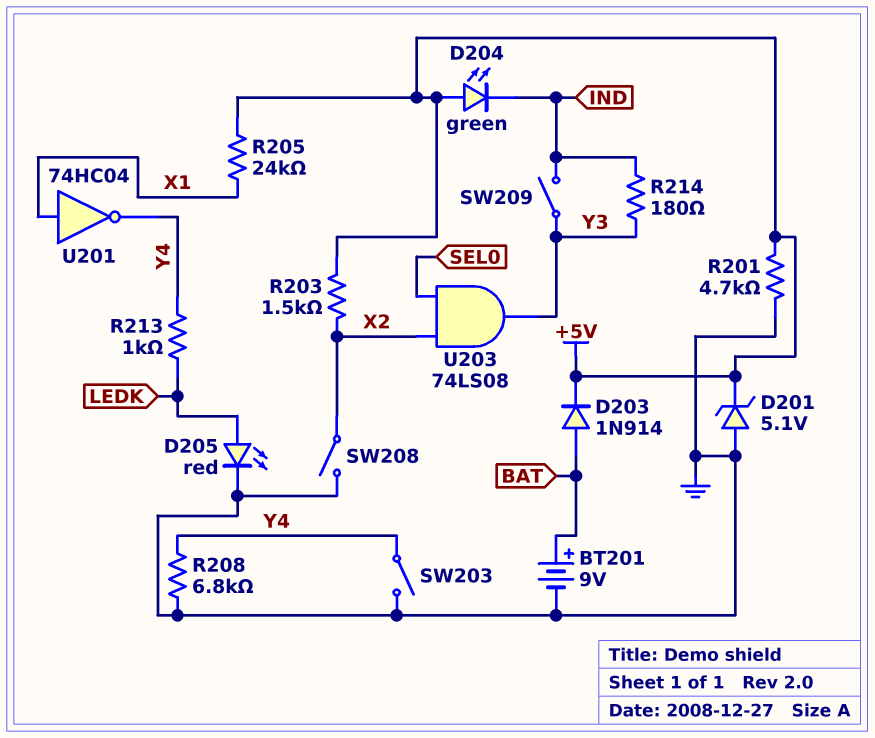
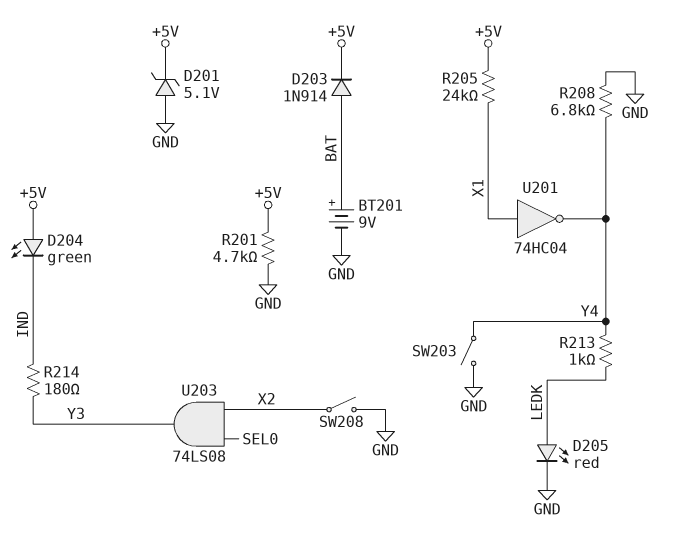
R203: 1.5k (+5V, X2) -> none
SW209: switch (IND, Y3) -> none

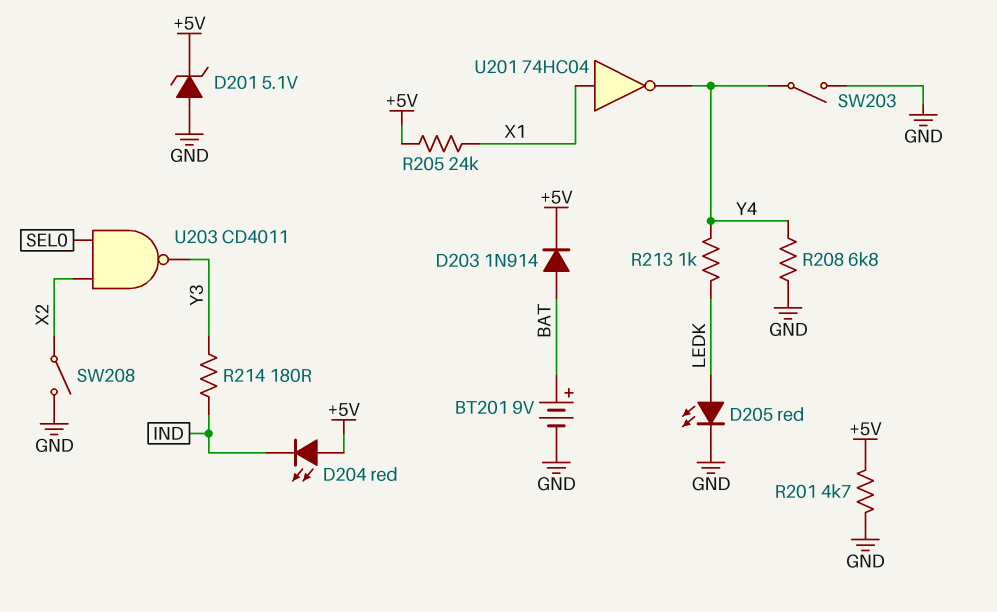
D204: LED green (A +5V, K IND) -> LED red (A +5V, K IND)
U203: AND 74LS08 (in SEL0, in X2, out Y3) -> NAND CD4011 (in SEL0, in X2, out Y3)

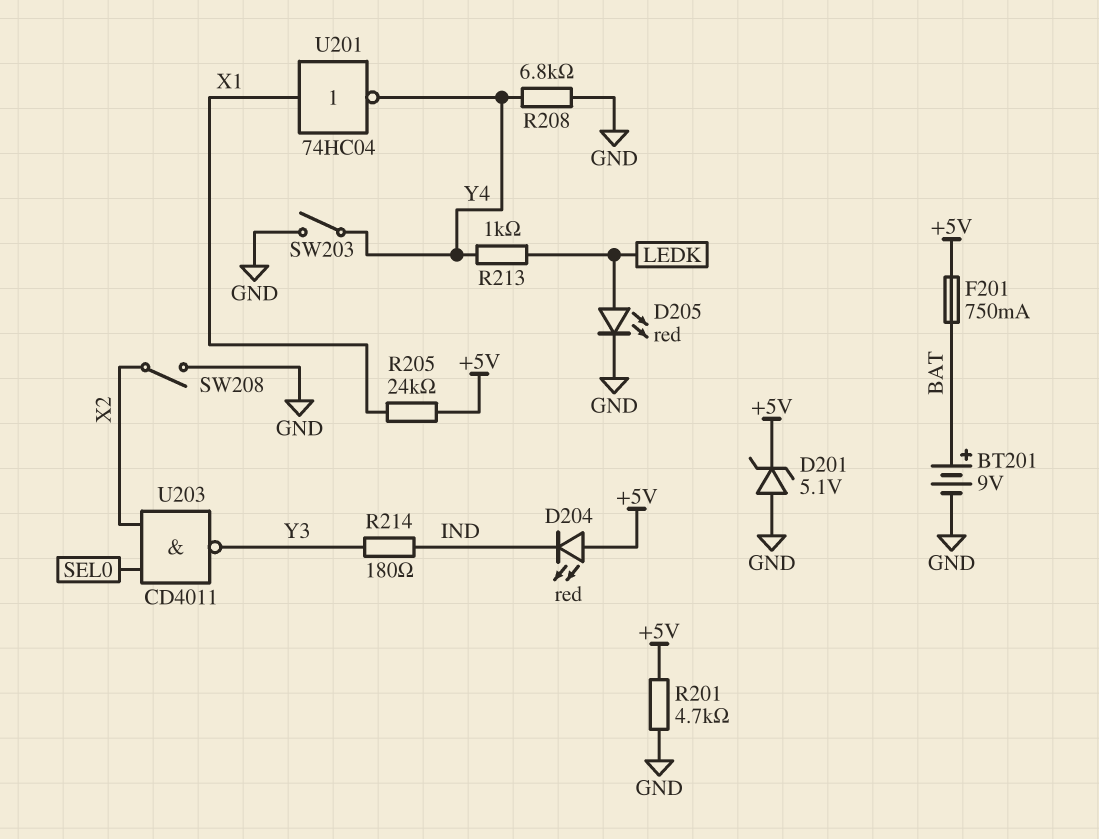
D203: diode 1N914 (A BAT, K +5V) -> none
F201: none -> 750mA (+5V, BAT)

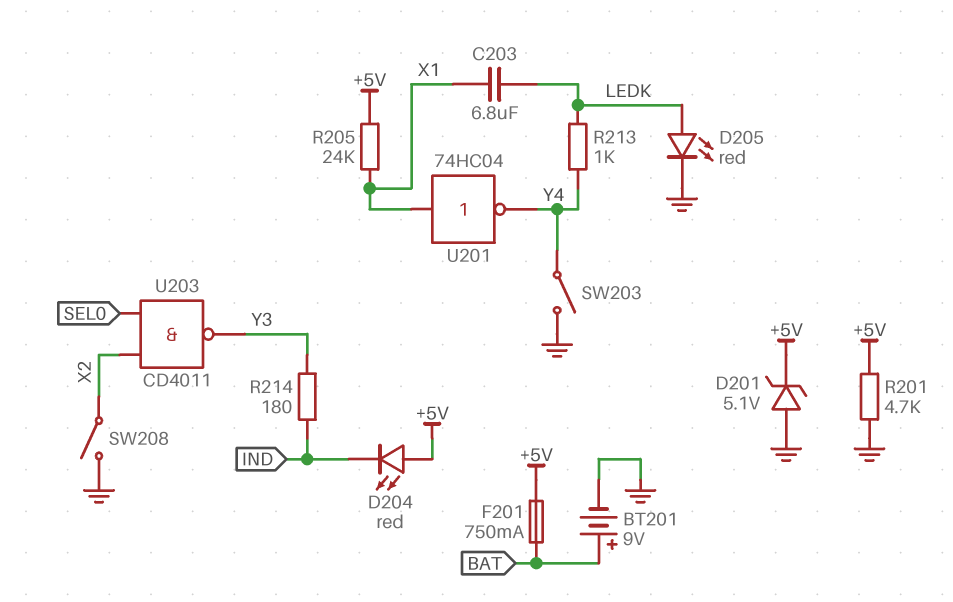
C203: none -> 6.8uF (LEDK, X1)
R208: 6.8k (GND, Y4) -> none

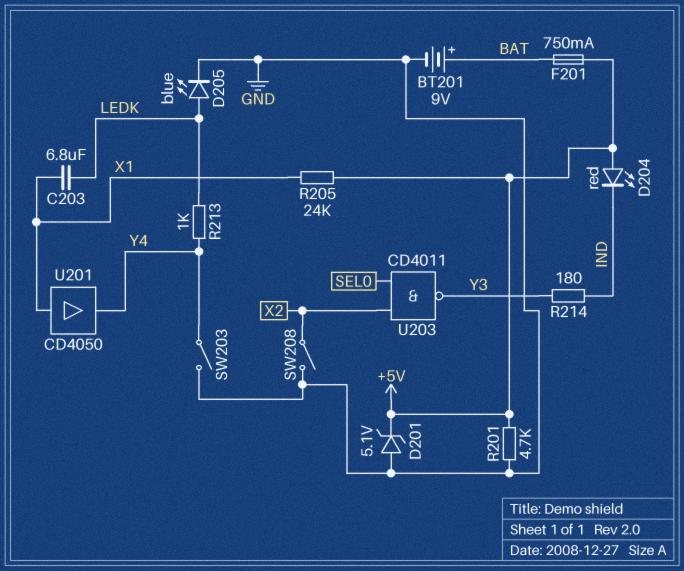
D205: LED red (A LEDK, K GND) -> LED blue (A LEDK, K GND)
U201: NOT 74HC04 (in X1, out Y4) -> buffer CD4050 (in X1, out Y4)

